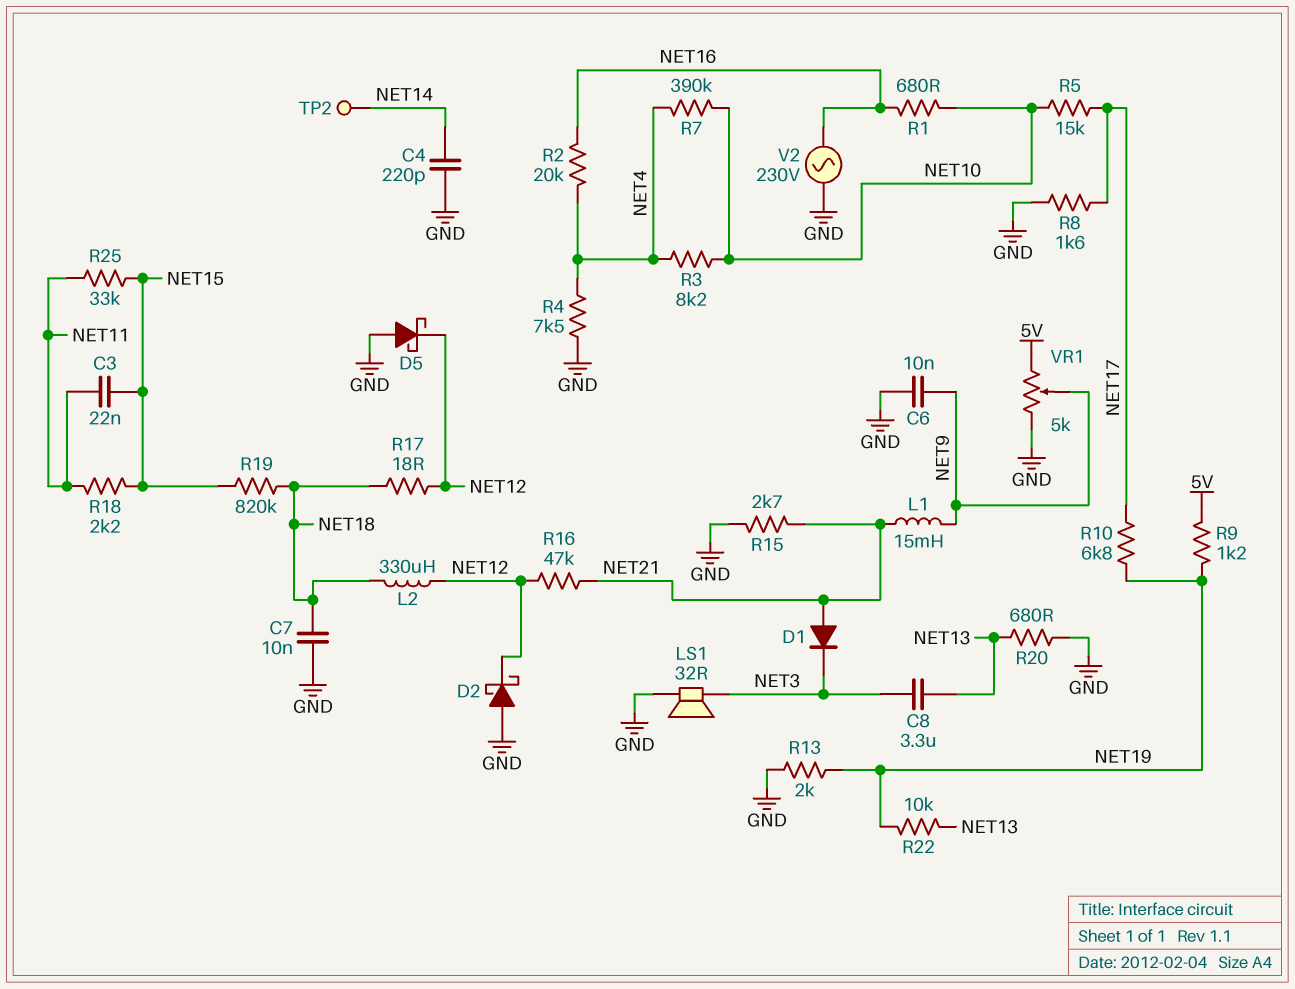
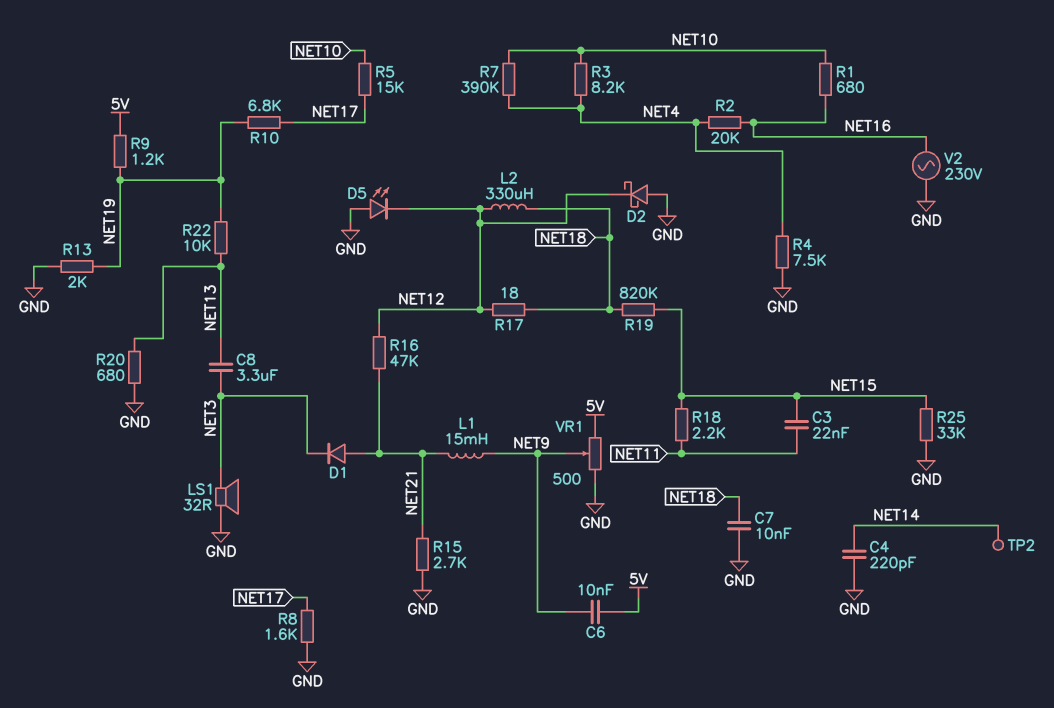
C6: 10nF (GND, NET9) -> 10nF (5V, NET9)
D5: schottky (A GND, K NET12) -> LED (A GND, K NET12)
R25: 33k (NET11, NET15) -> 33k (GND, NET15)
VR1: 5k (5V, GND, wiper NET9) -> 500 (5V, GND, wiper NET9)

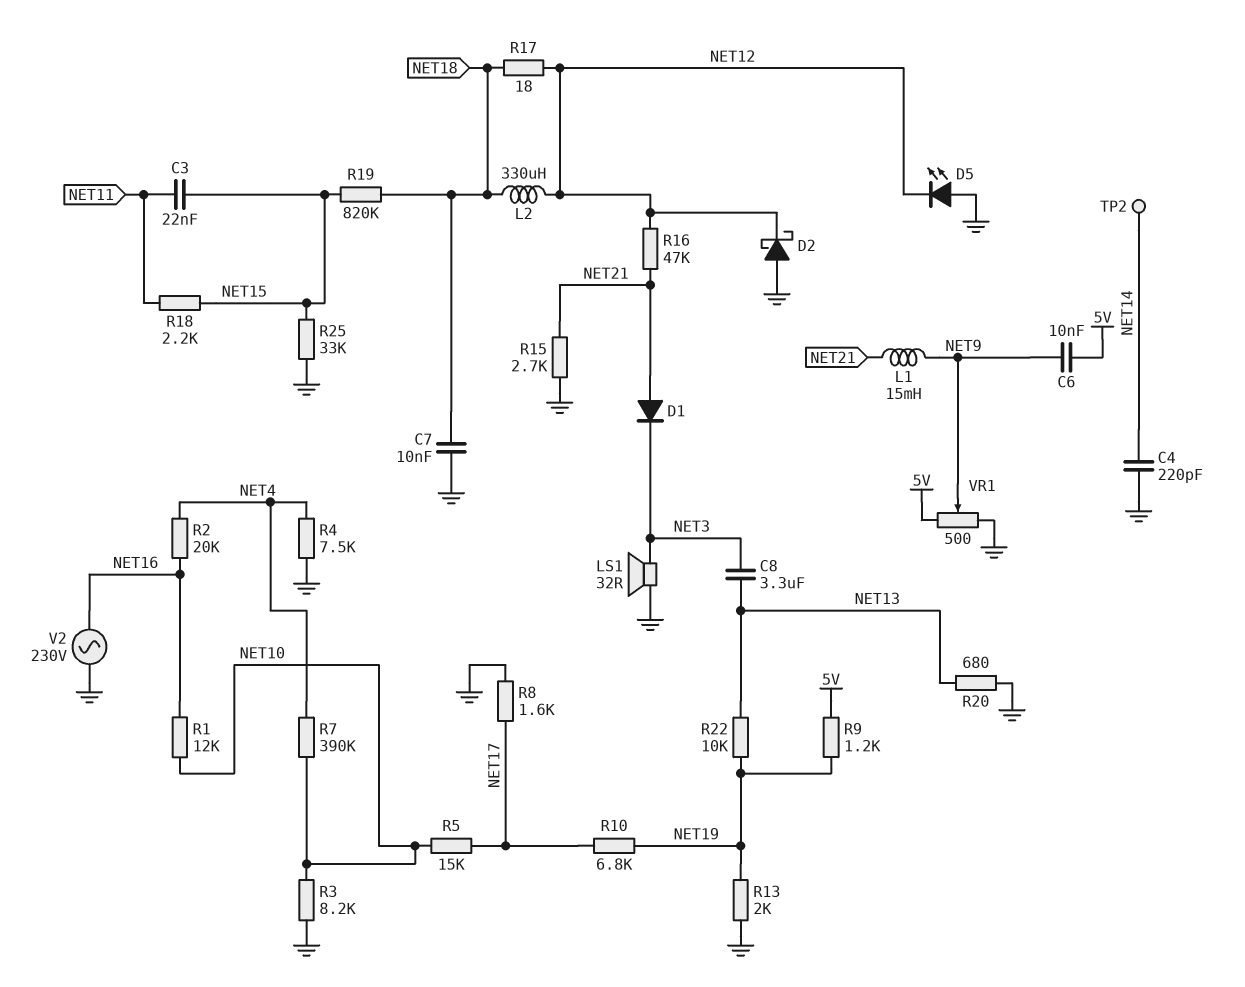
R1: 680 (NET10, NET16) -> 12k (NET10, NET16)
R3: 8.2k (NET4, NET10) -> 8.2k (GND, NET10)

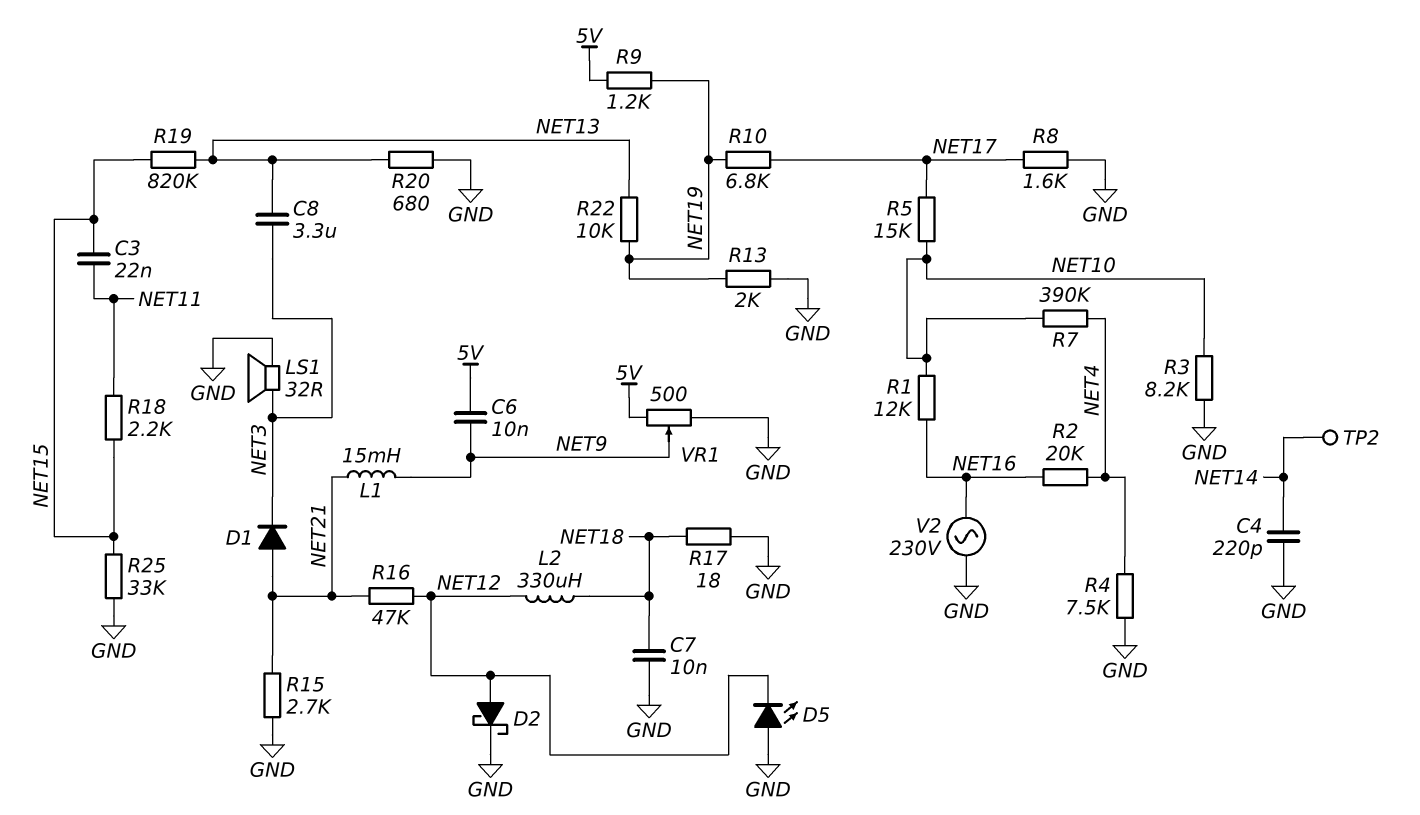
D2: schottky (A GND, K NET12) -> schottky (A NET12, K GND)
R17: 18 (NET12, NET18) -> 18 (GND, NET18)
R19: 820k (NET15, NET18) -> 820k (NET13, NET15)

